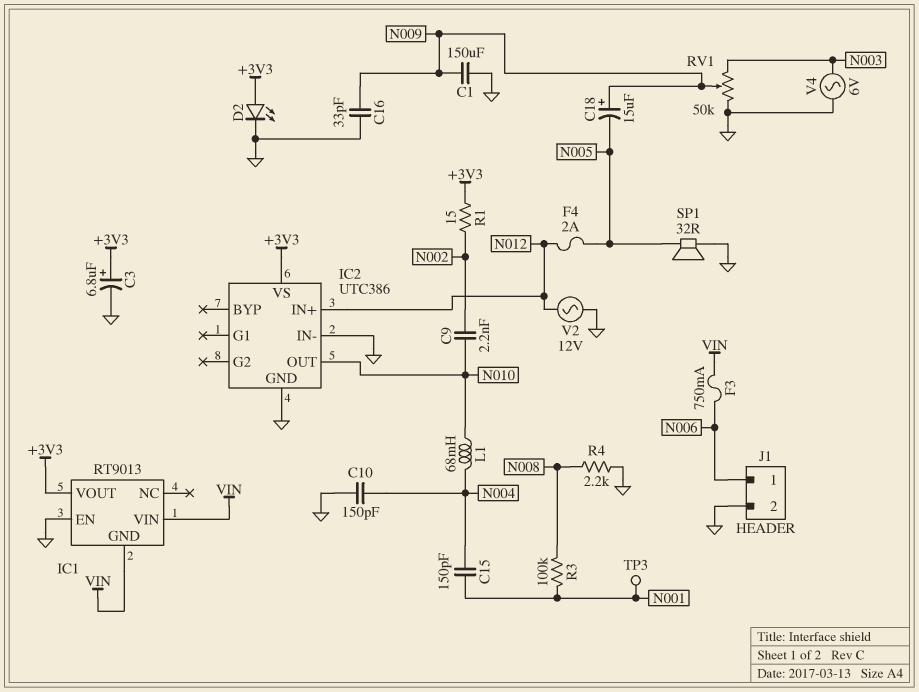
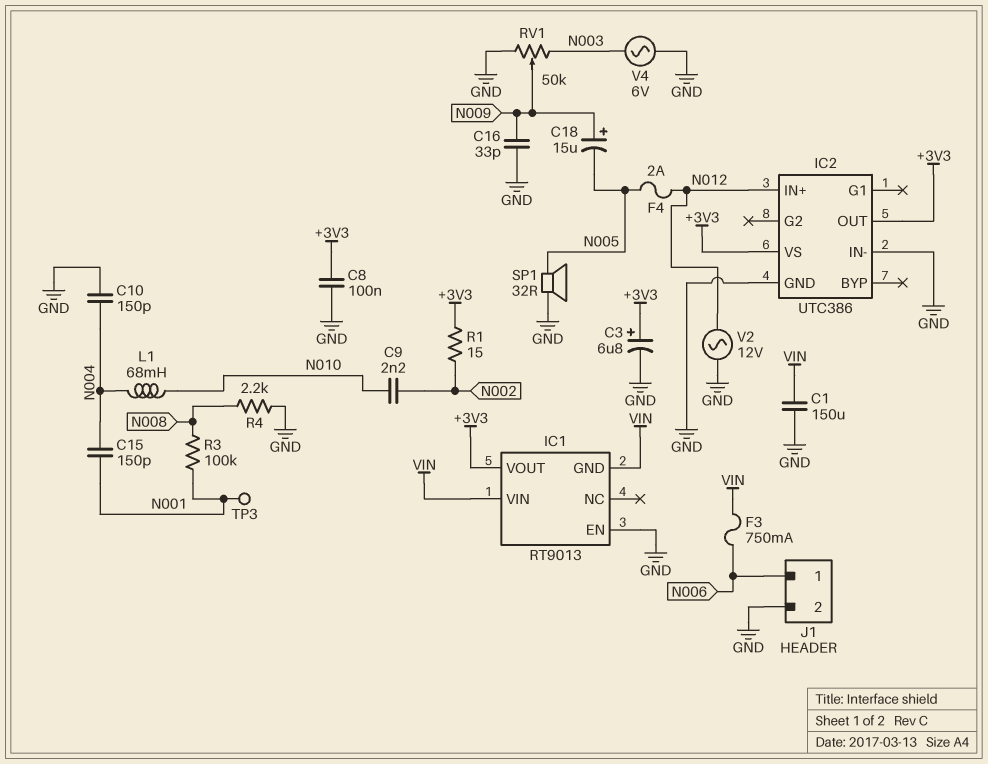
C1: 150uF (GND, N009) -> 150uF (GND, VIN)
C8: none -> 100nF (+3V3, GND)
D2: LED (A +3V3, K GND) -> none
IC2 pin OUT: N010 -> +3V3

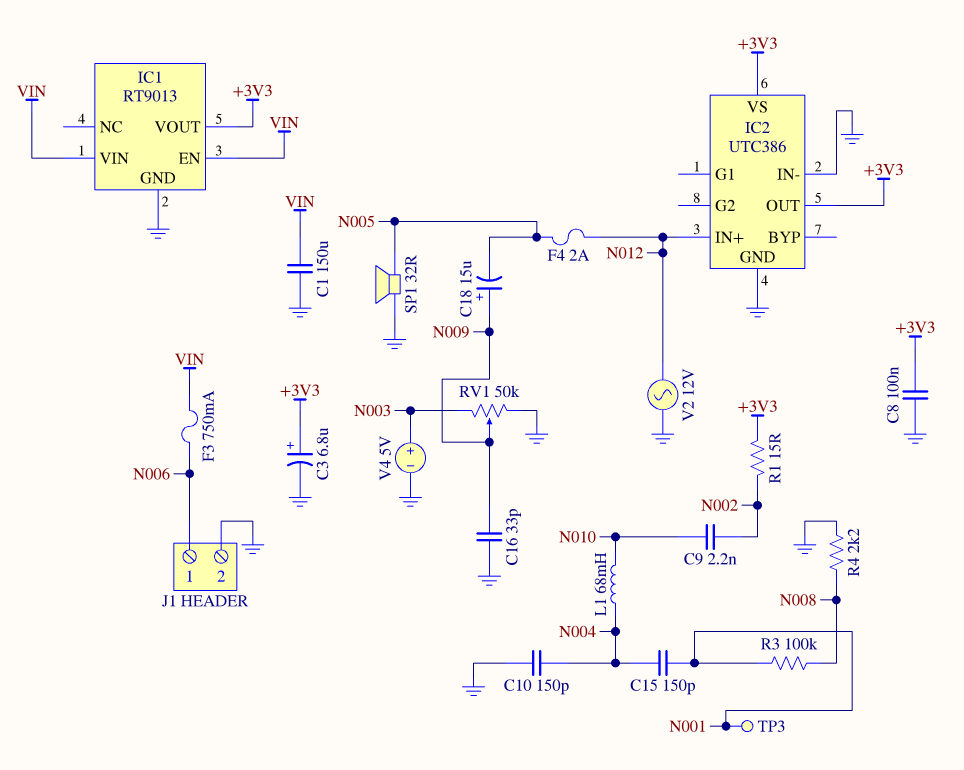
IC1 pin EN: GND -> VIN
IC1 pin GND: VIN -> GND
V4: AC 6V (GND, N003) -> 5V (plus N003, minus GND)

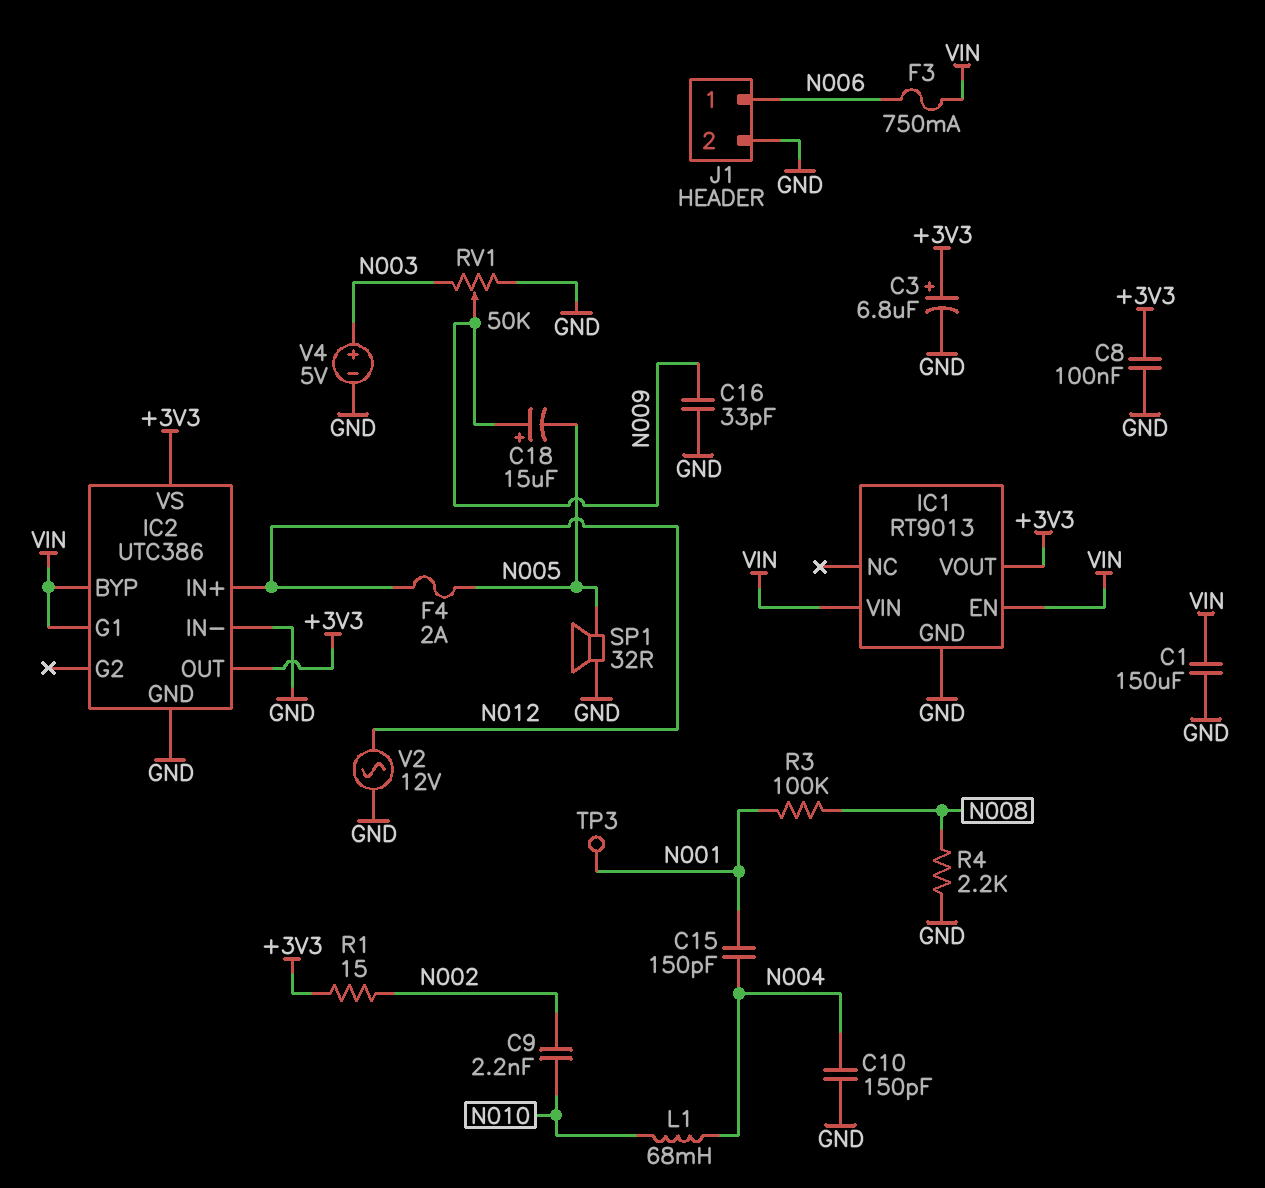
IC2 pin BYP: none -> VIN
IC2 pin G1: none -> VIN

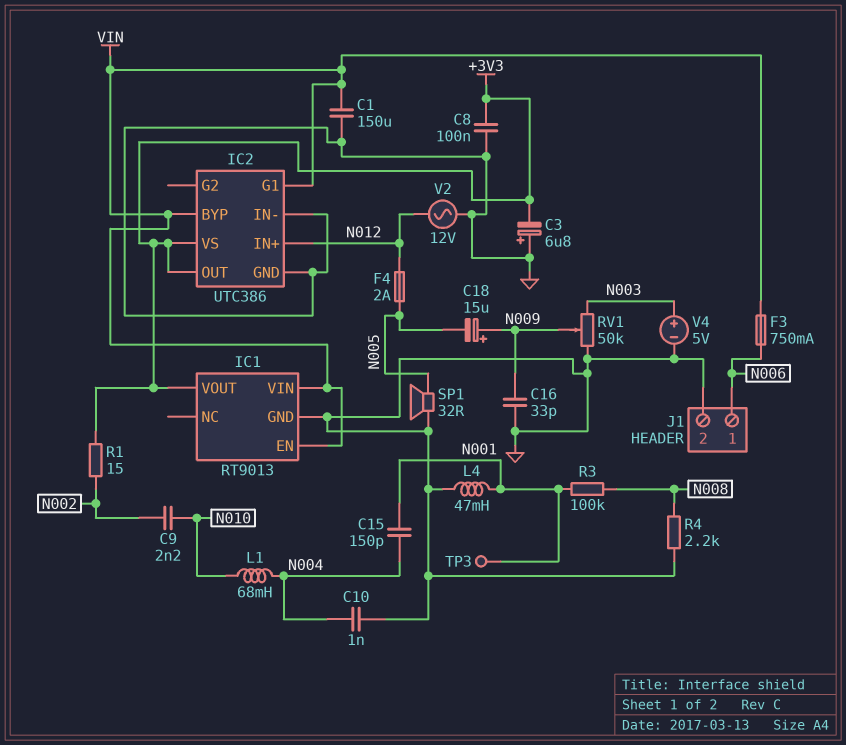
C3: 6.8uF (plus +3V3, minus GND) -> 6.8uF (plus GND, minus +3V3)
C10: 150pF (GND, N004) -> 1nF (GND, N004)
L4: none -> 47mH (GND, N001)

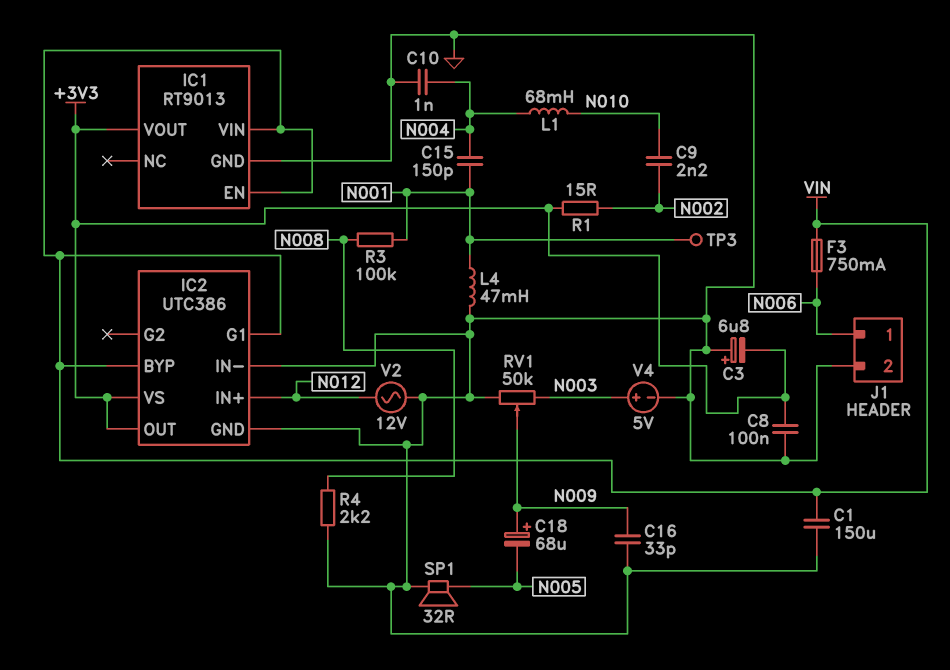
C18: 15uF (plus N009, minus N005) -> 68uF (plus N009, minus N005)
F4: 2A (N005, N012) -> none

